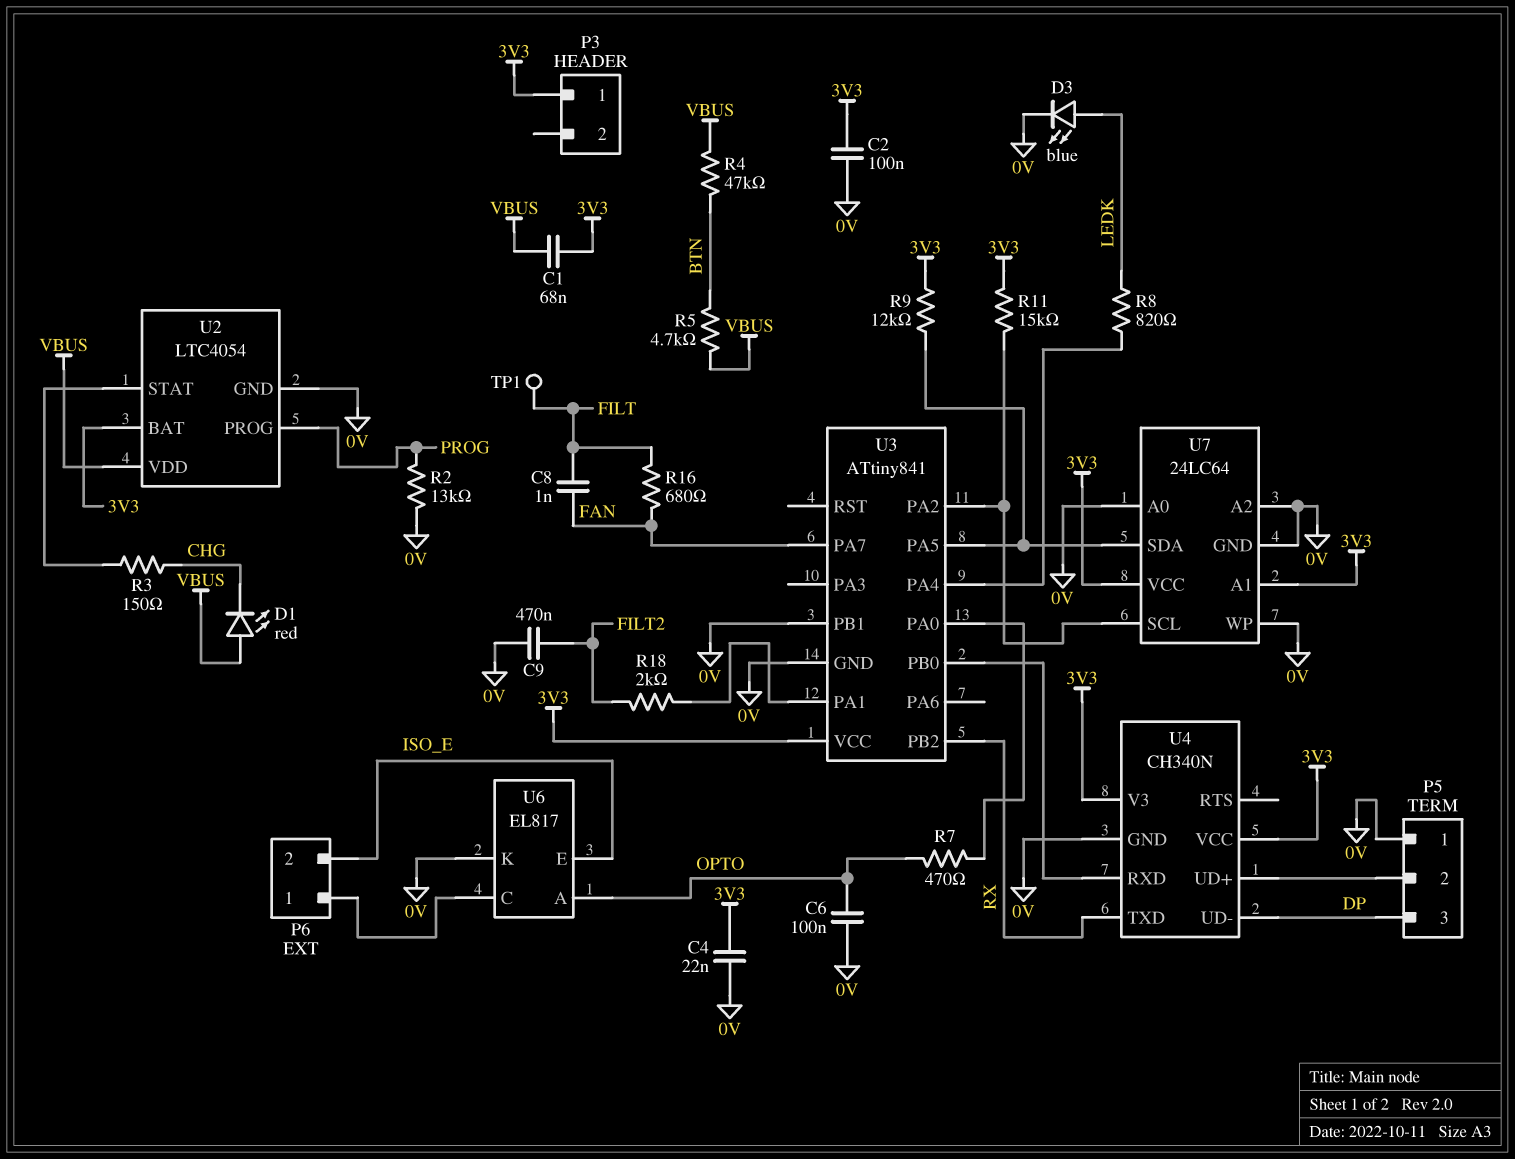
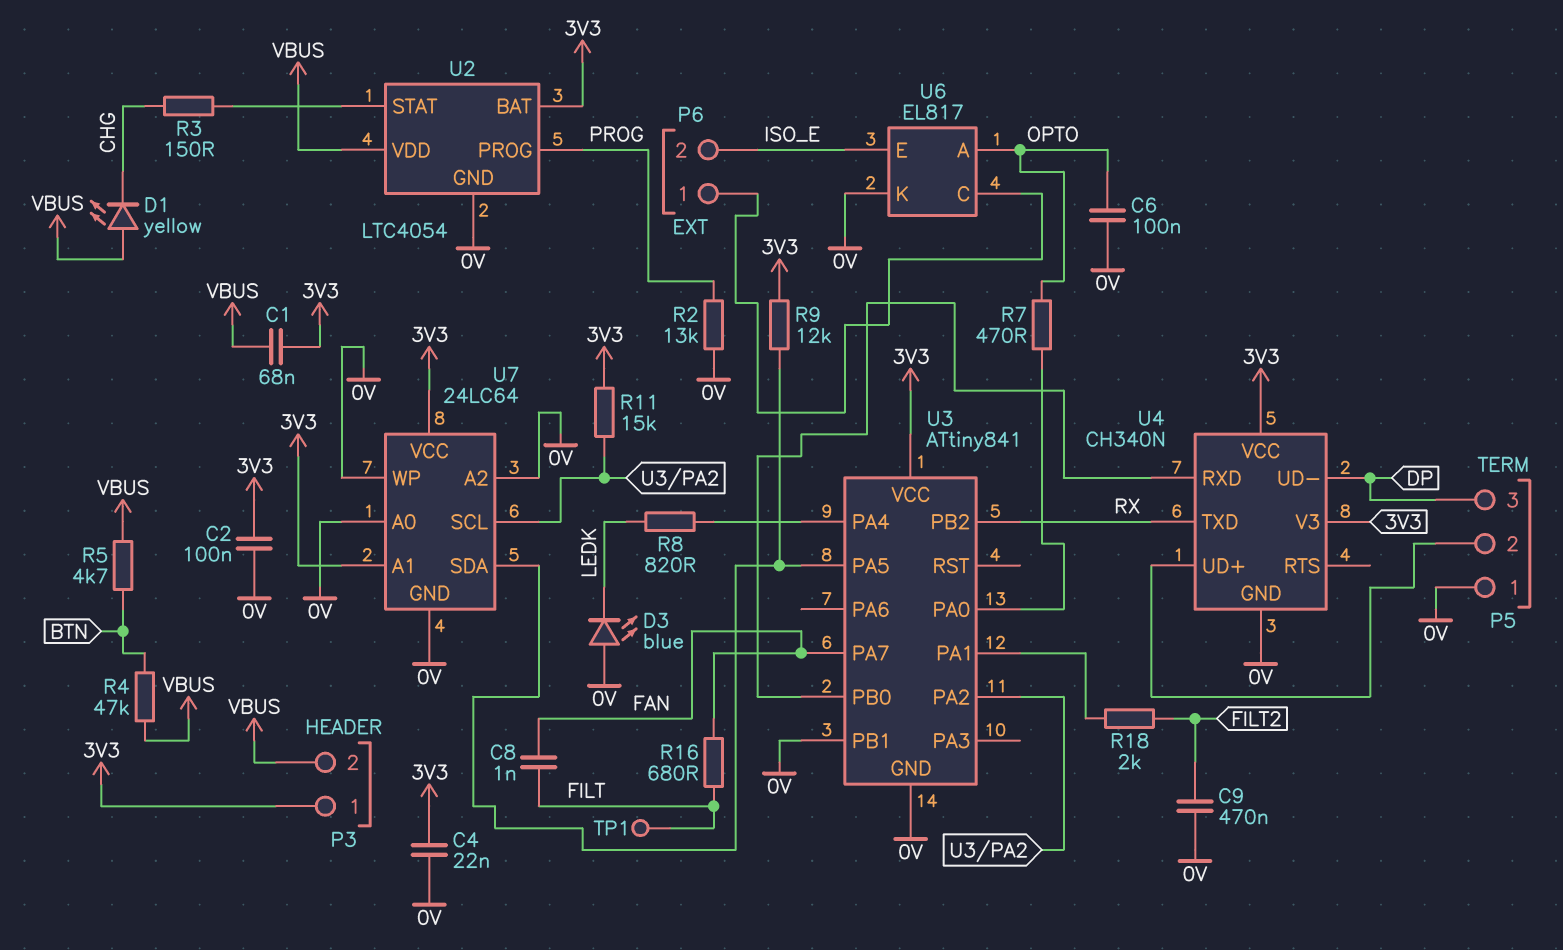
D1: LED red (A VBUS, K CHG) -> LED yellow (A VBUS, K CHG)
D3: LED blue (A LEDK, K 0V) -> LED blue (A 0V, K LEDK)
P3 pin 2: none -> VBUS

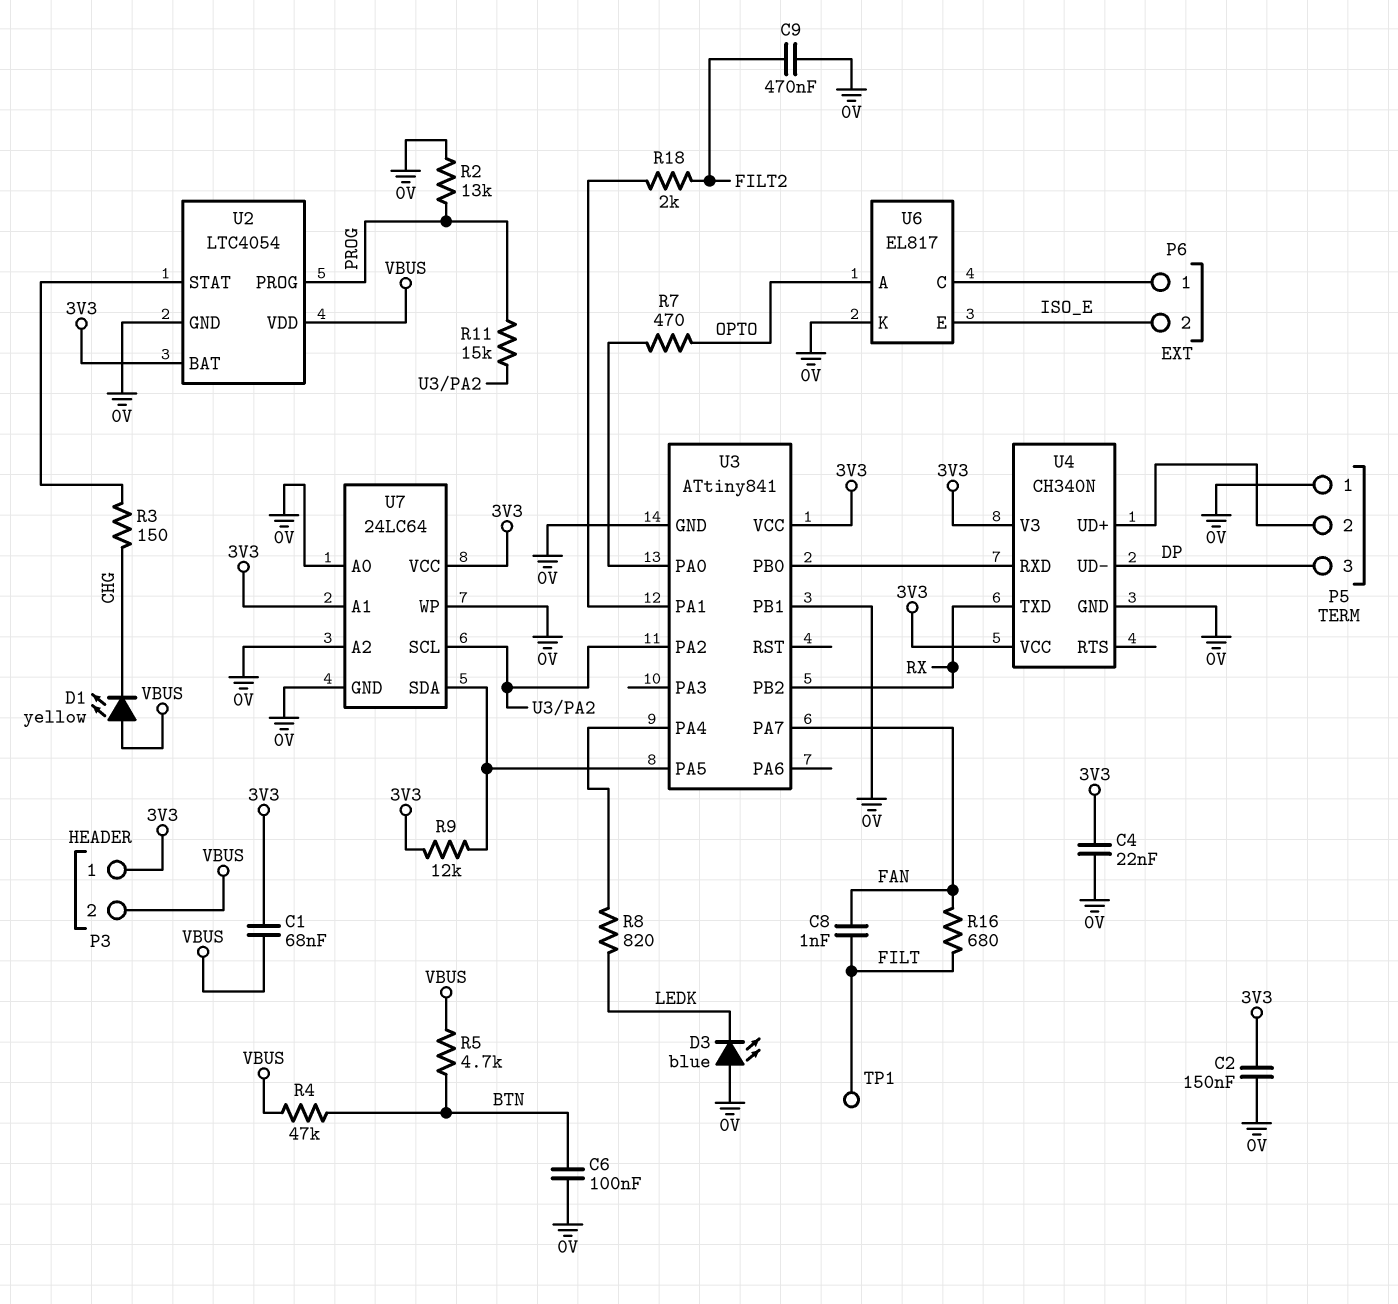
C2: 100nF (0V, 3V3) -> 150nF (0V, 3V3)
C6: 100nF (0V, OPTO) -> 100nF (0V, BTN)
R11: 15k (3V3, U3/PA2) -> 15k (PROG, U3/PA2)

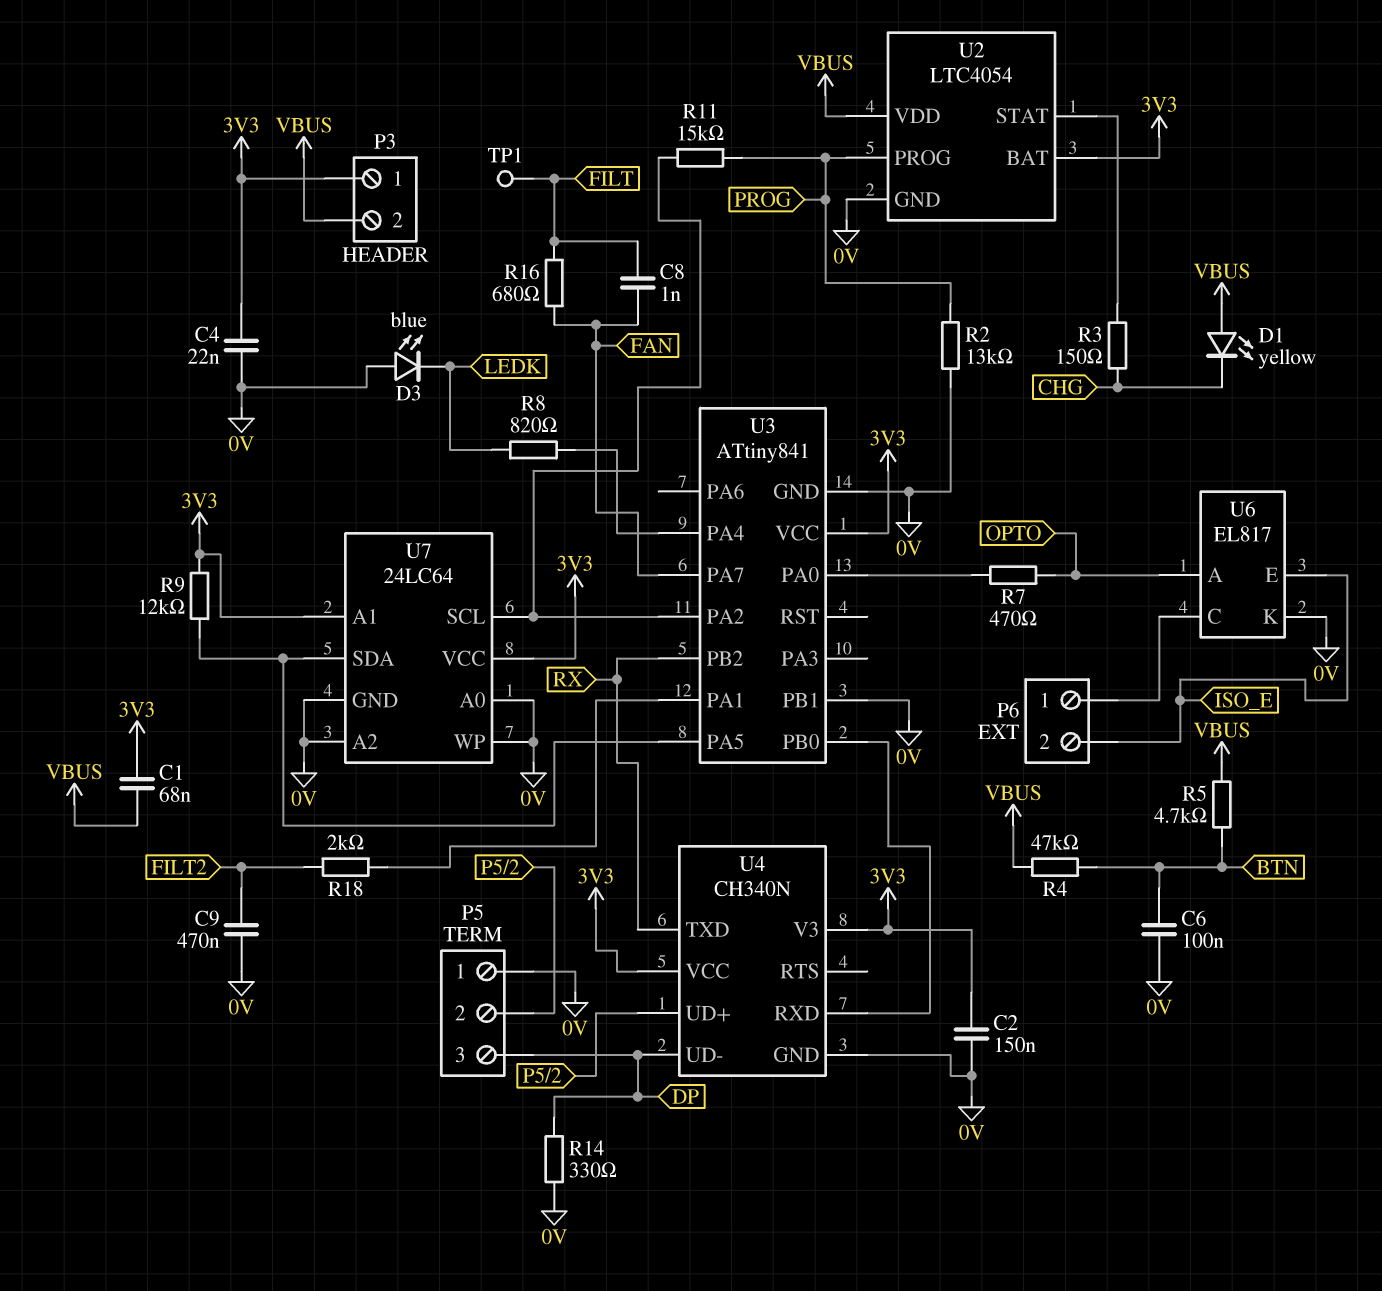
R14: none -> 330 (0V, DP)

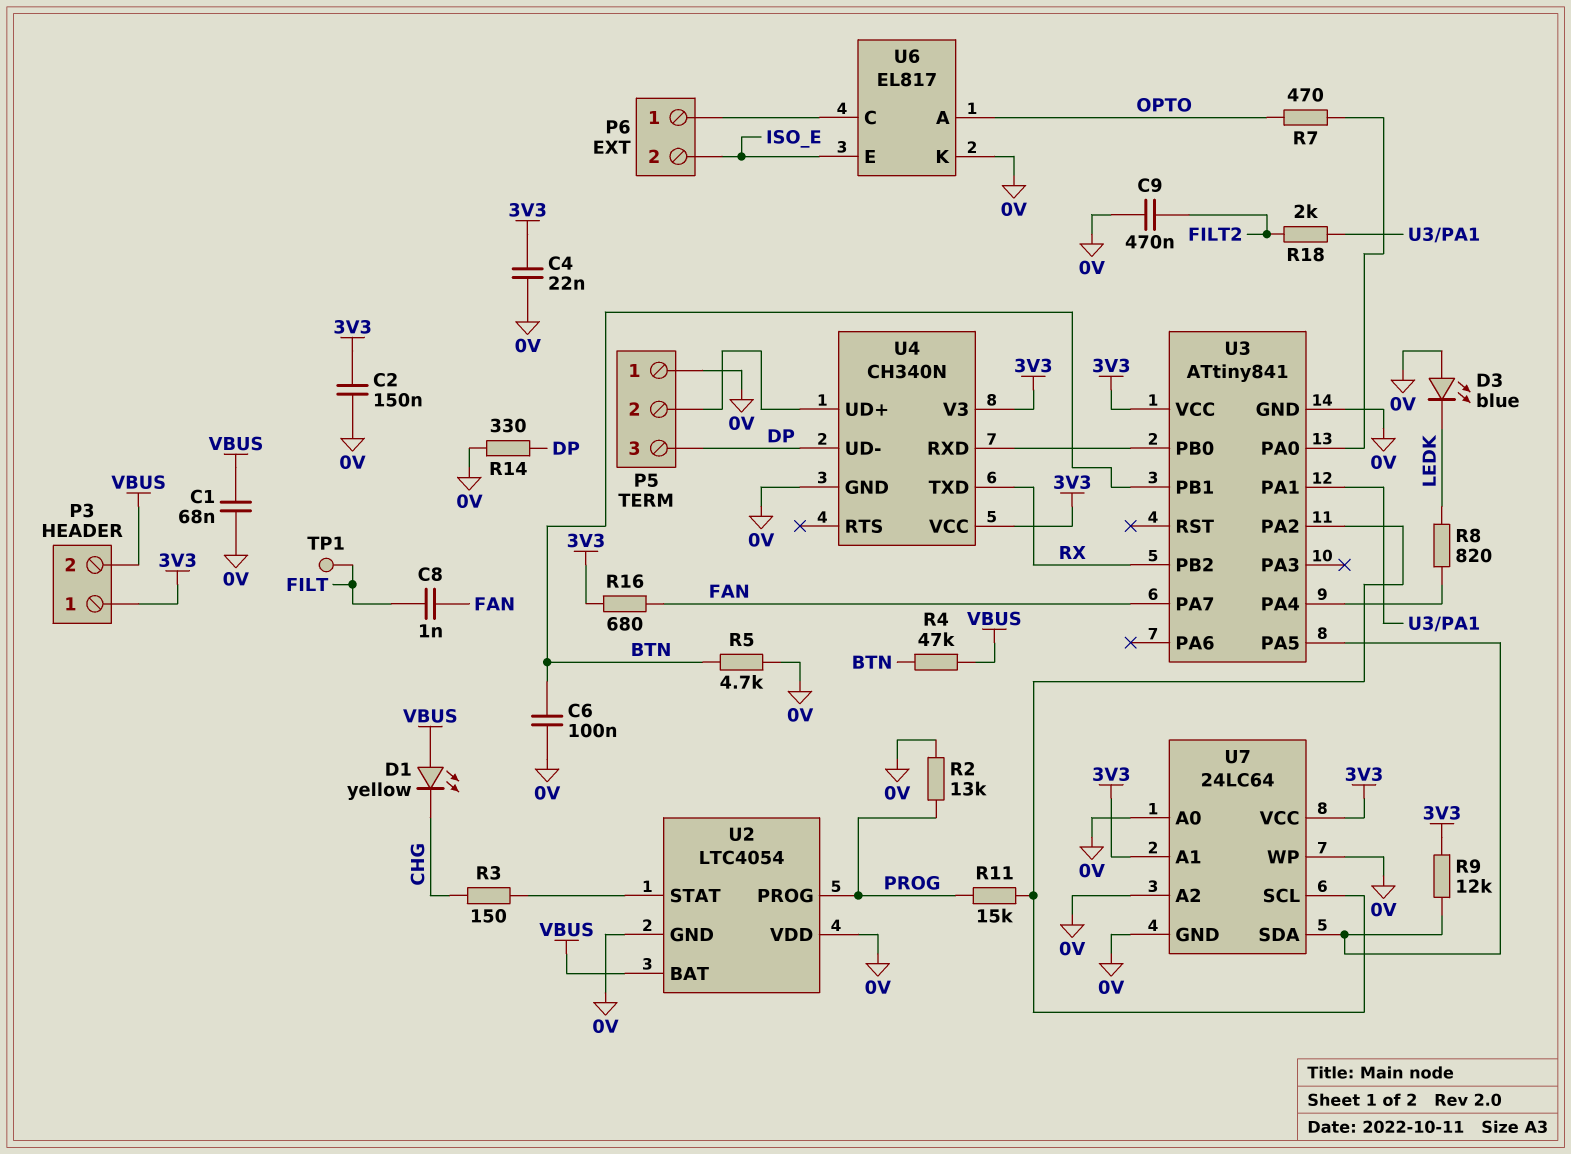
C1: 68nF (3V3, VBUS) -> 68nF (0V, VBUS)
R5: 4.7k (BTN, VBUS) -> 4.7k (0V, BTN)
R16: 680 (FAN, FILT) -> 680 (3V3, FAN)
U2 pin BAT: 3V3 -> VBUS
U2 pin VDD: VBUS -> 0V
U3 pin PB1: 0V -> BTN

